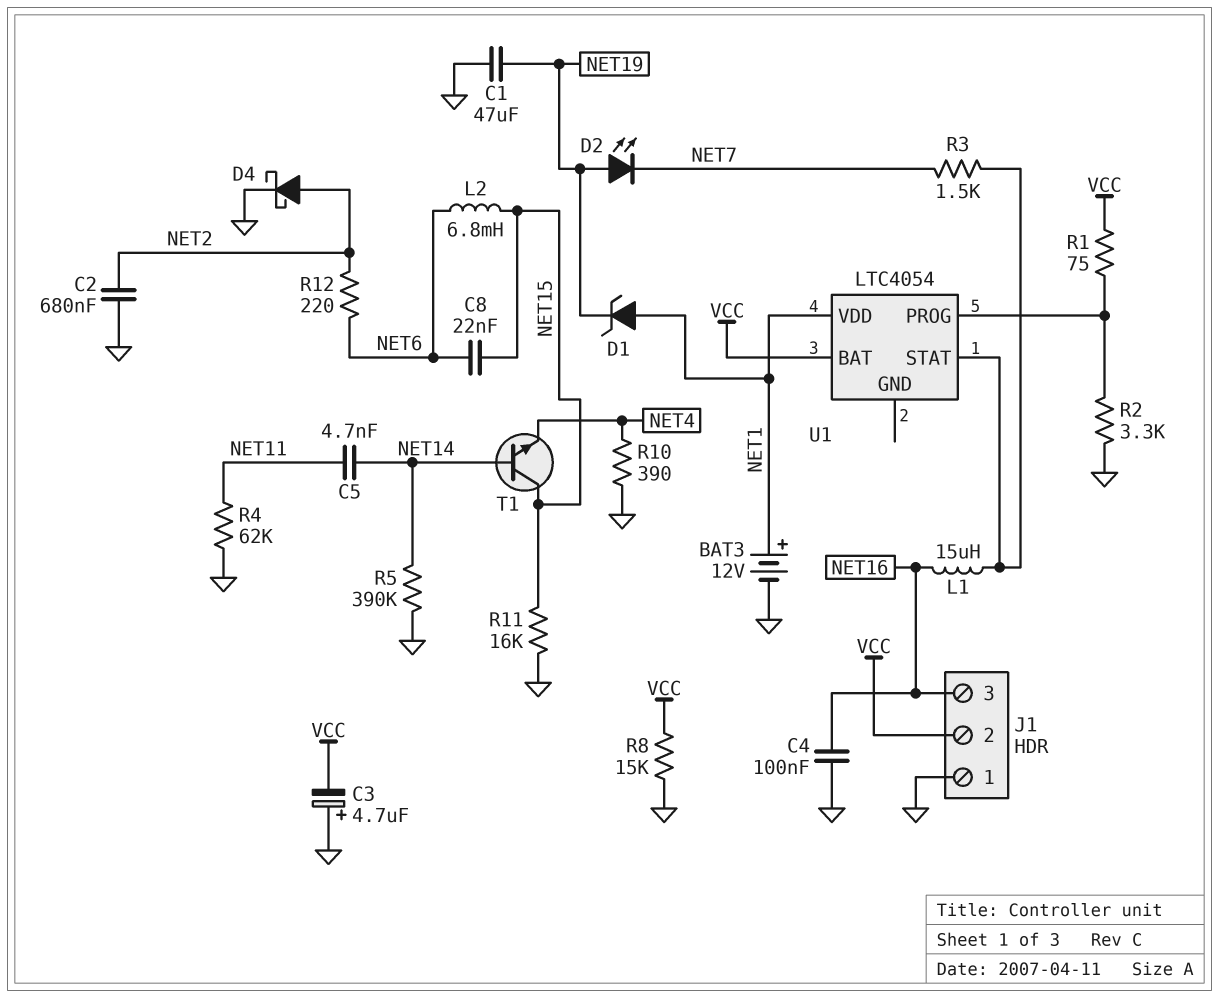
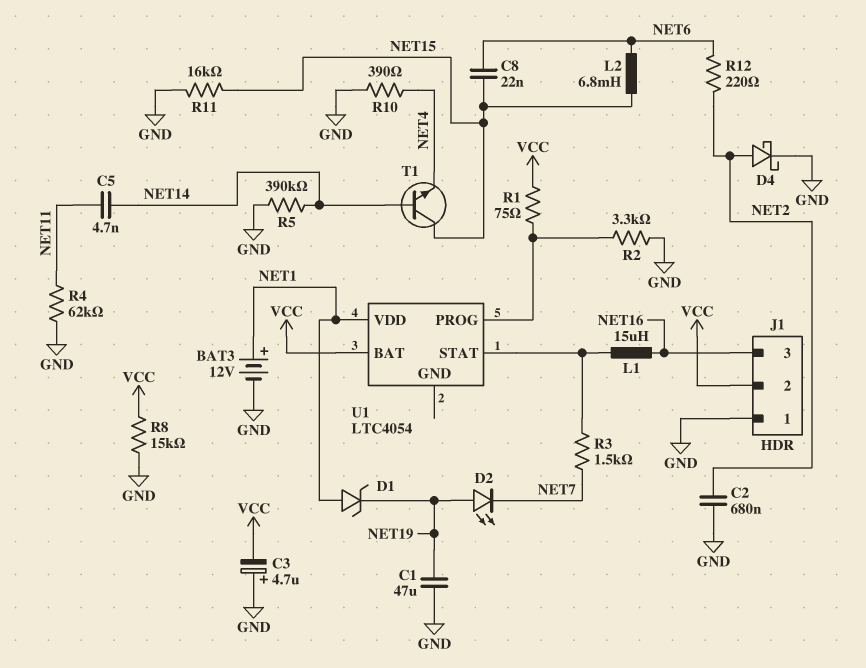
C4: 100nF (GND, NET16) -> none

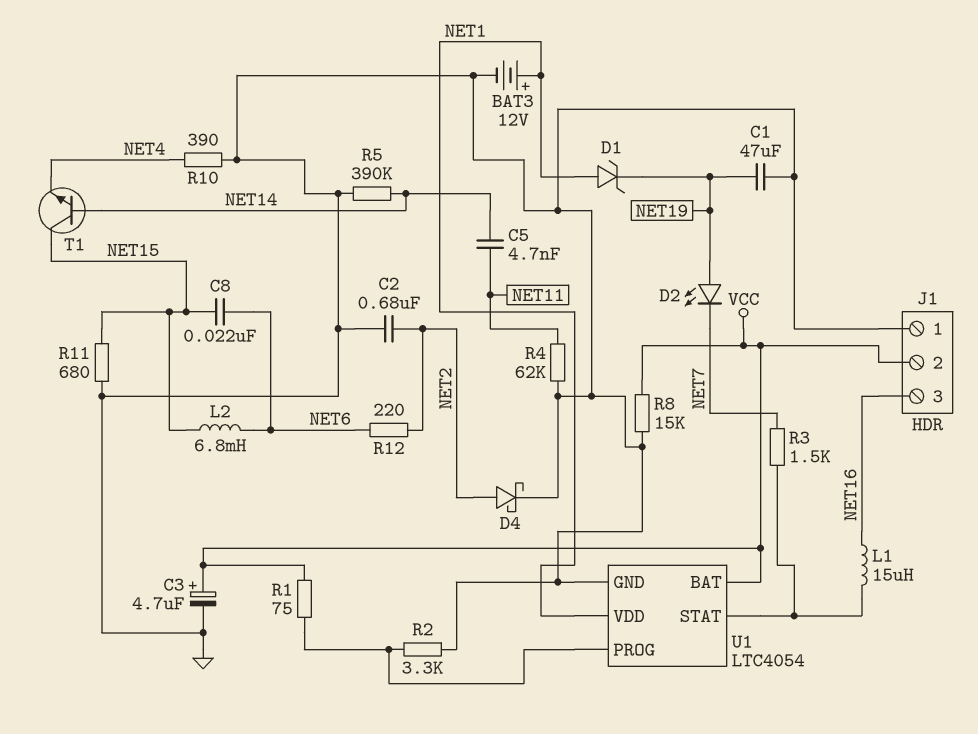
C3: 4.7uF (plus GND, minus VCC) -> 4.7uF (plus VCC, minus GND)
R11: 16k (GND, NET15) -> 680 (GND, NET15)
U1 pin GND: none -> GND

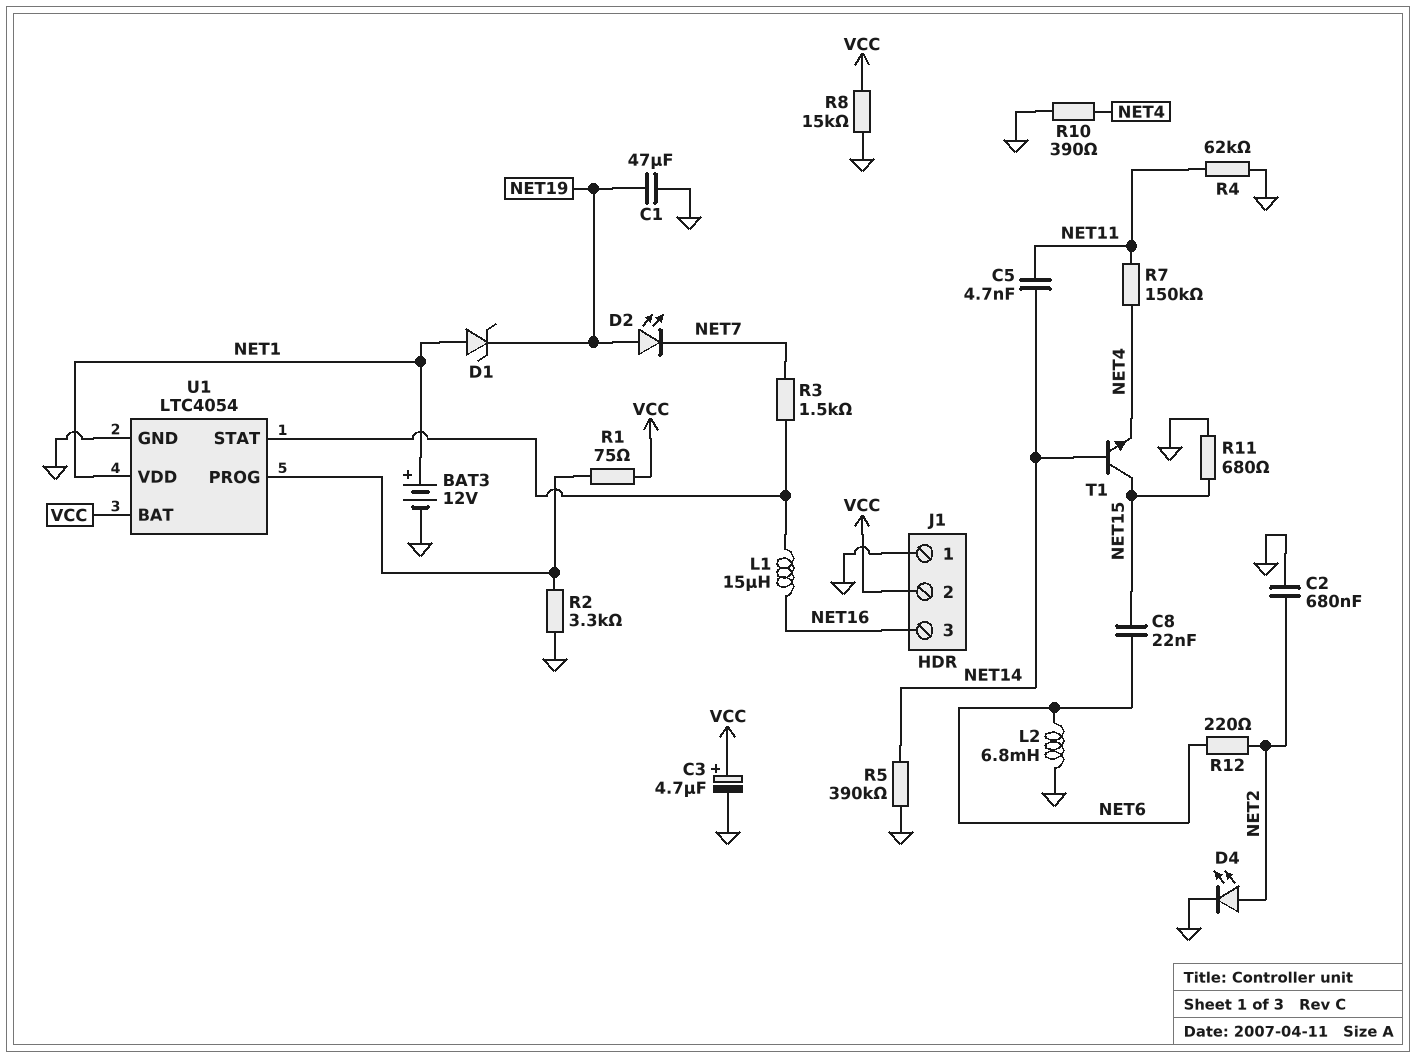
D4: schottky (A NET2, K GND) -> LED (A NET2, K GND)
L2: 6.8mH (NET6, NET15) -> 6.8mH (GND, NET6)
R7: none -> 150k (NET4, NET11)

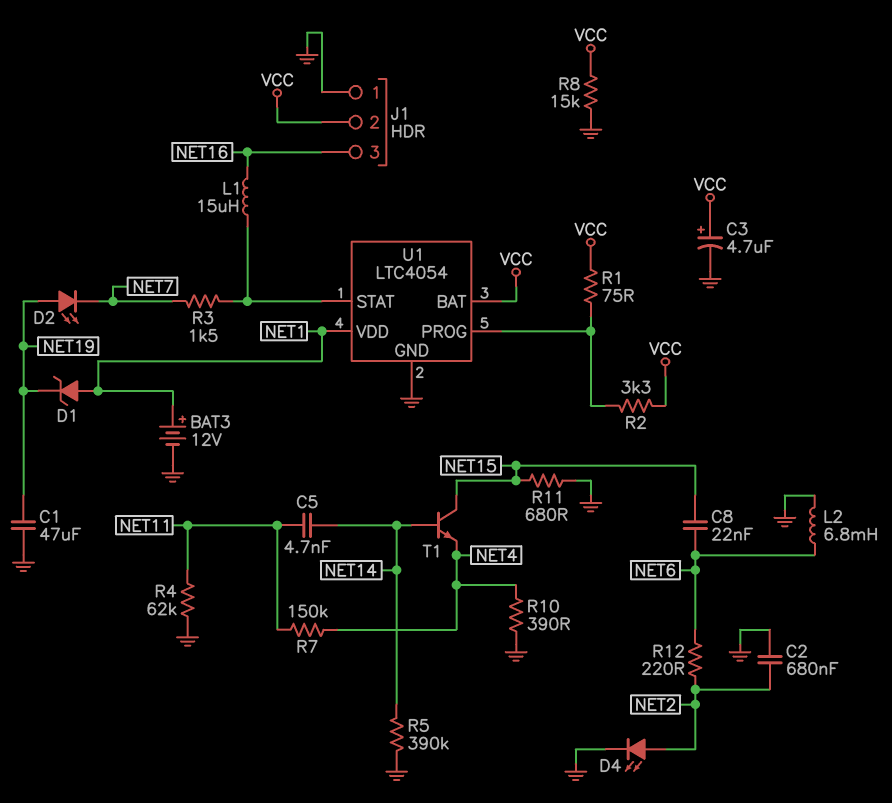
R2: 3.3k (GND, U1/PROG) -> 3.3k (U1/PROG, VCC)

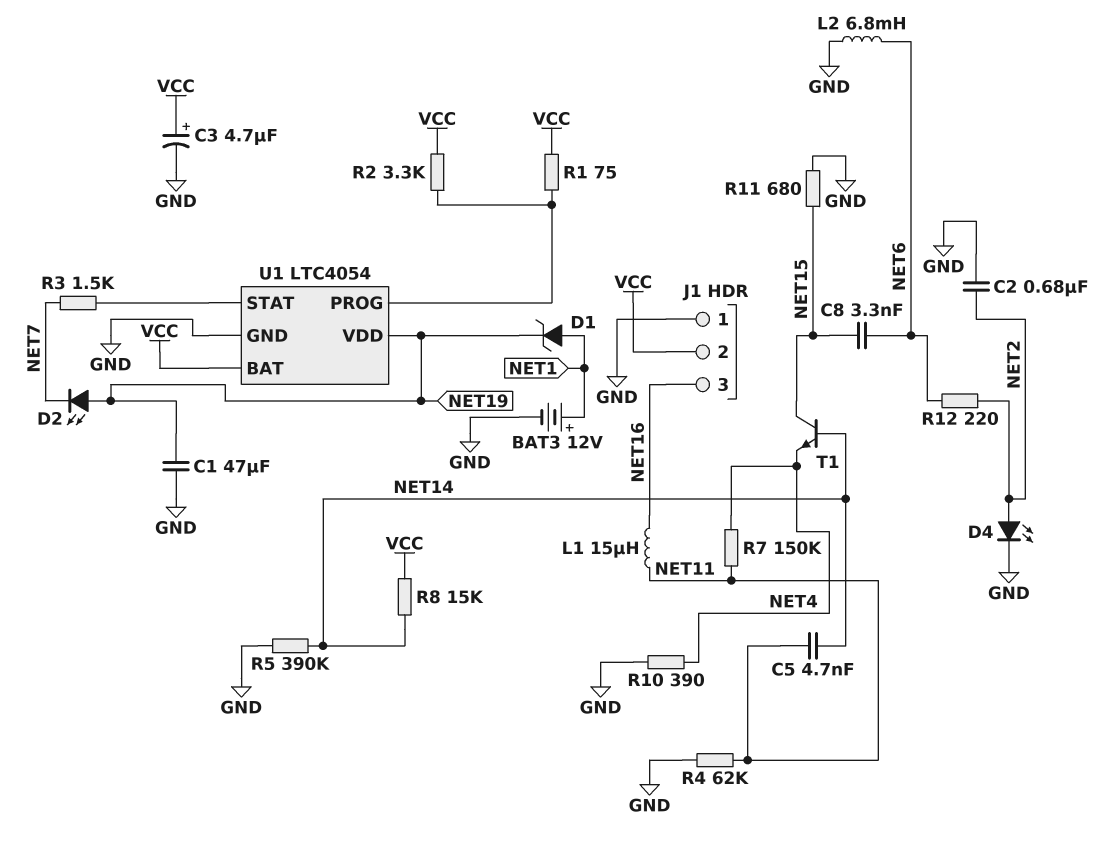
C8: 22nF (NET6, NET15) -> 3.3nF (NET6, NET15)
L1: 15uH (NET16, U1/STAT) -> 15uH (NET11, NET16)
R8: 15k (GND, VCC) -> 15k (NET14, VCC)
U1 pin VDD: NET1 -> NET19

